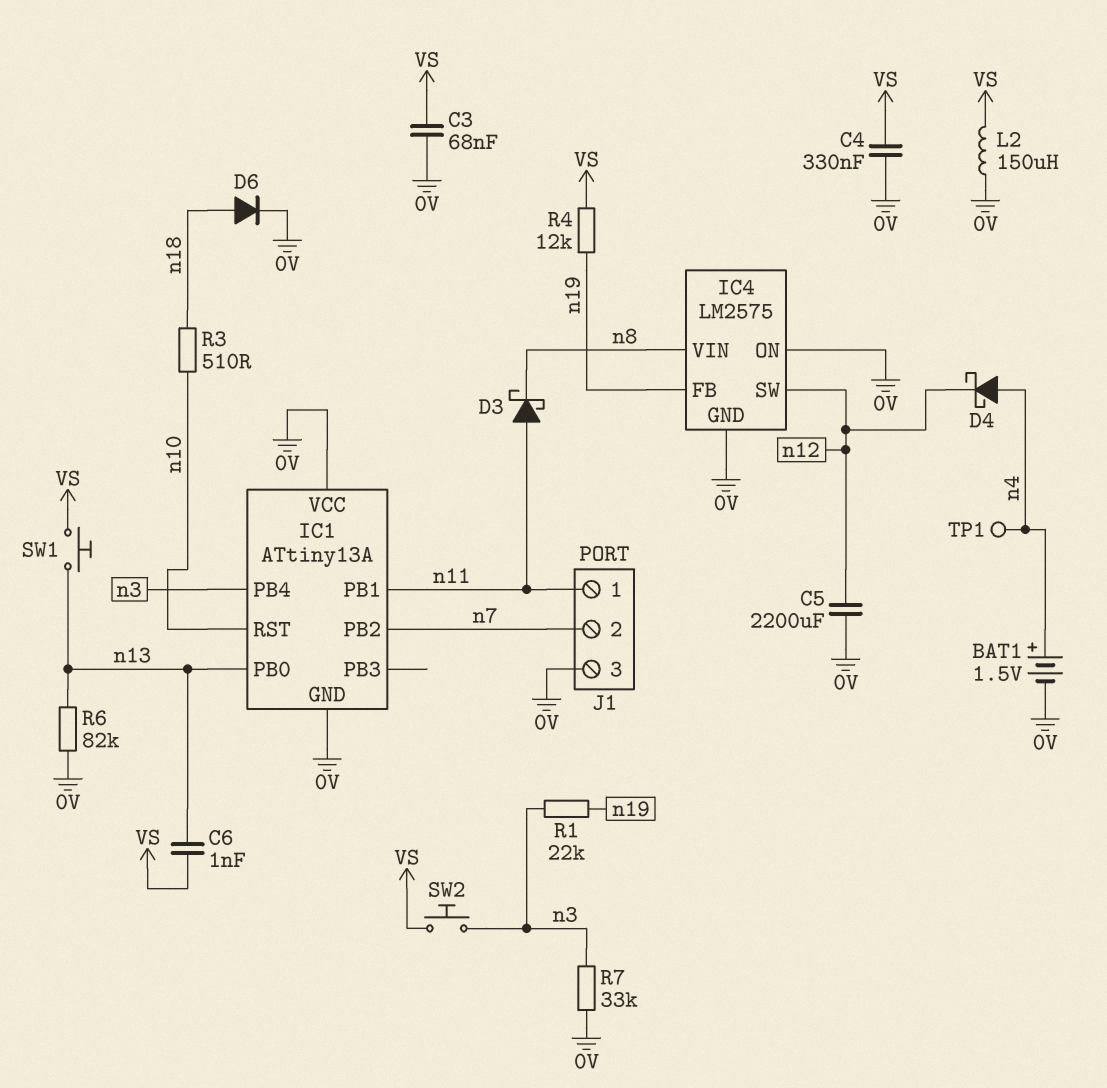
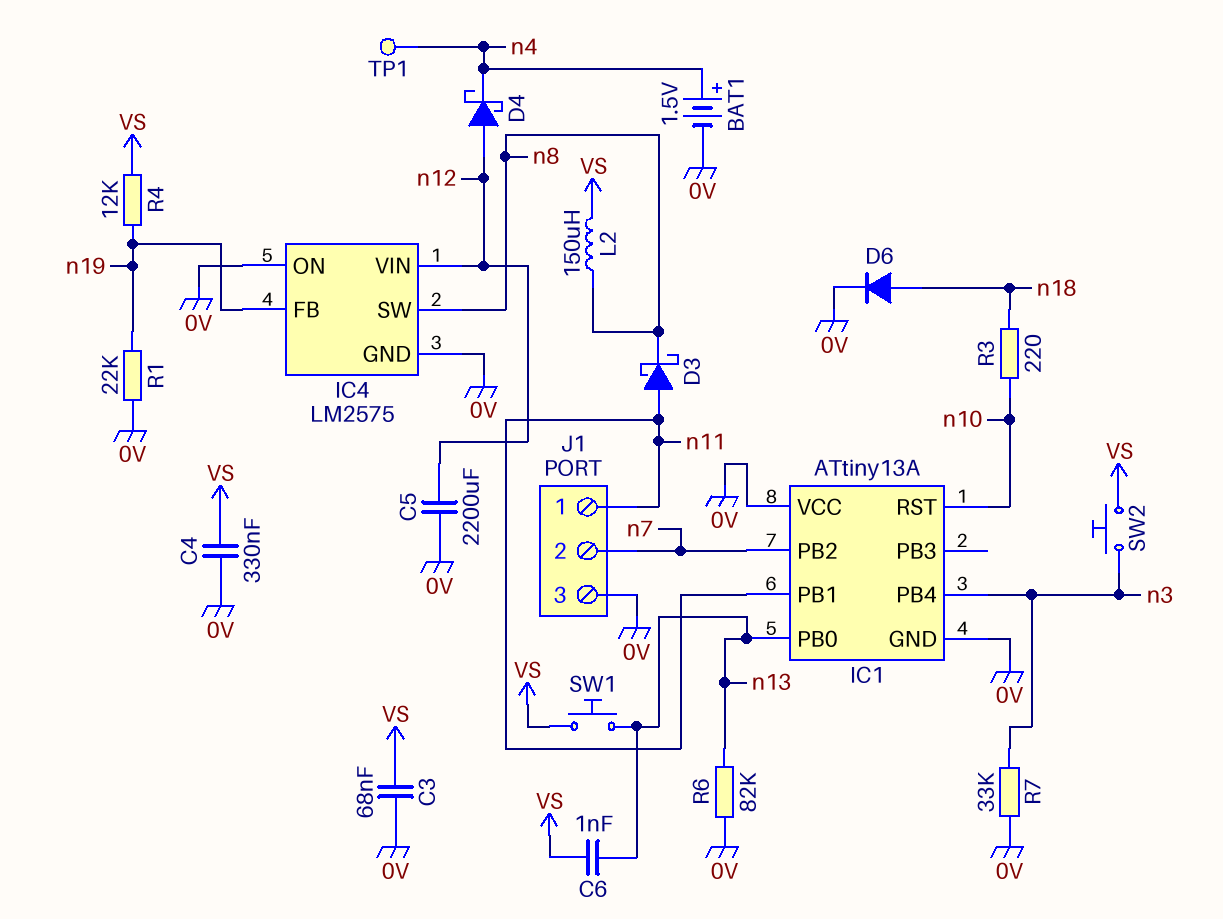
D4: schottky (A n4, K n12) -> schottky (A n12, K n4)
IC4 pin SW: n12 -> n8
IC4 pin VIN: n8 -> n12
L2: 150uH (0V, VS) -> 150uH (VS, n8)
R1: 22k (n3, n19) -> 22k (0V, n19)
R3: 510 (n10, n18) -> 220 (n10, n18)

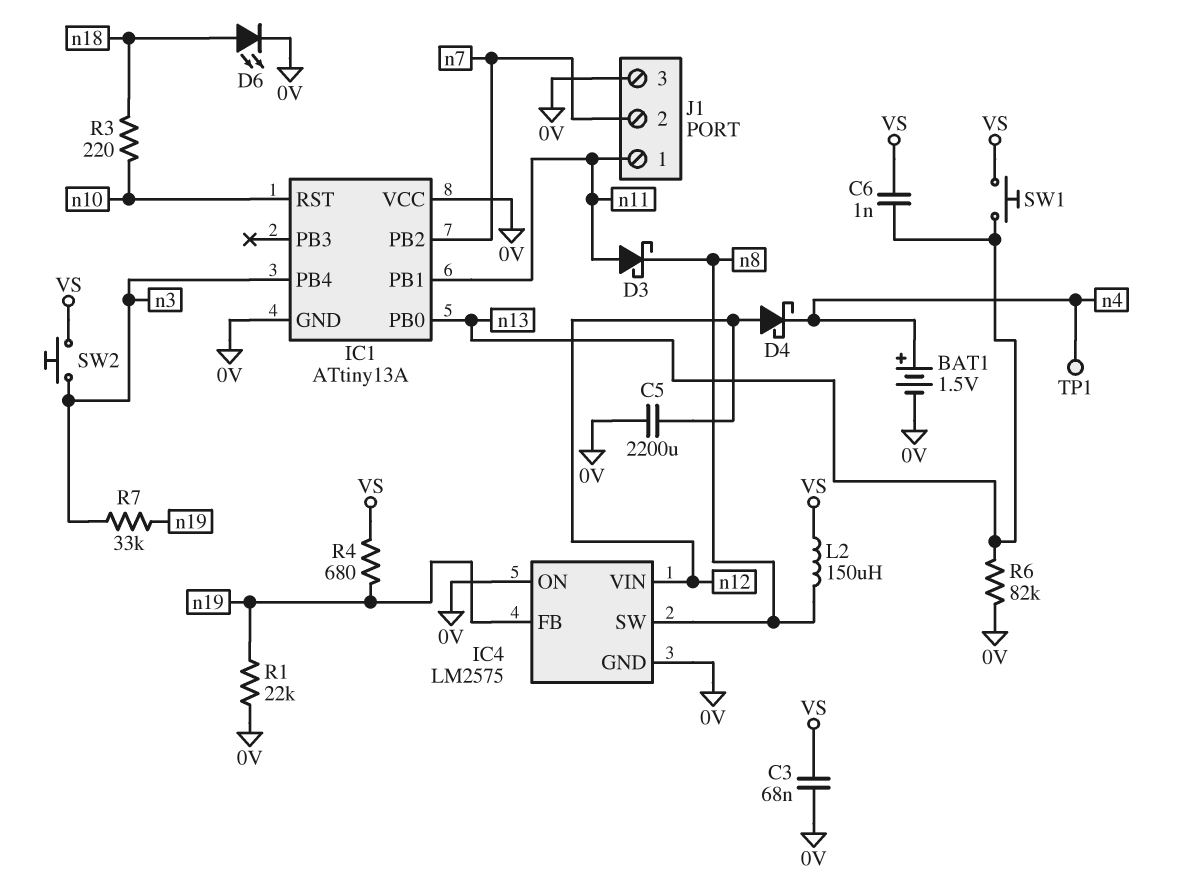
C4: 330nF (0V, VS) -> none
D6: diode (A n18, K 0V) -> LED (A n18, K 0V)
R4: 12k (VS, n19) -> 680 (VS, n19)
R7: 33k (0V, n3) -> 33k (n3, n19)

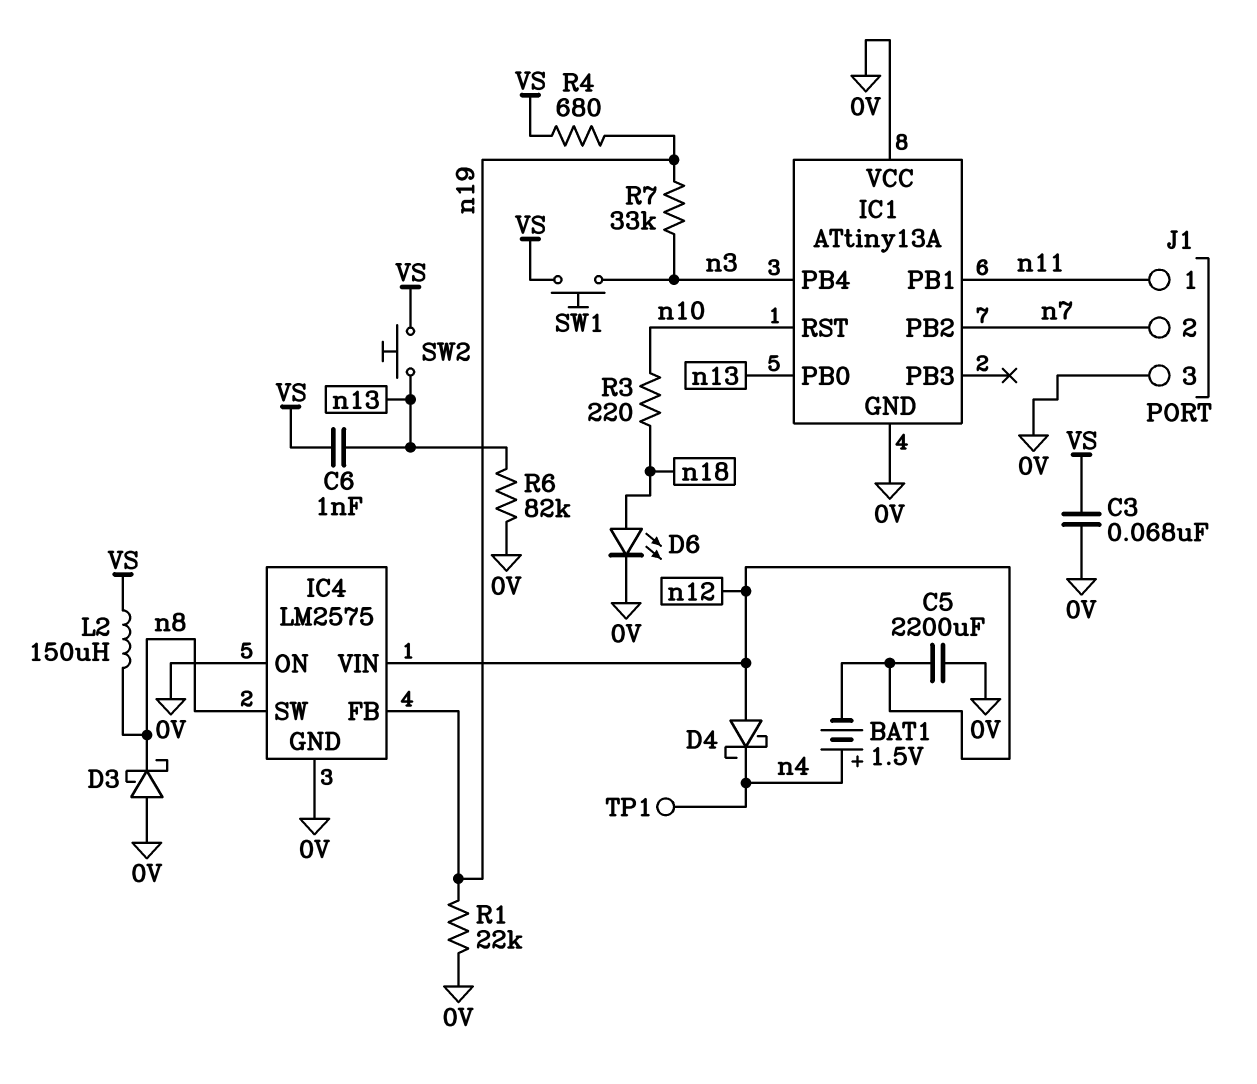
BAT1: 1.5V (plus n4, minus 0V) -> 1.5V (plus n4, minus n12)
D3: schottky (A n11, K n8) -> schottky (A 0V, K n8)
SW1: button (VS, n13) -> button (VS, n3)
SW2: button (VS, n3) -> button (VS, n13)

